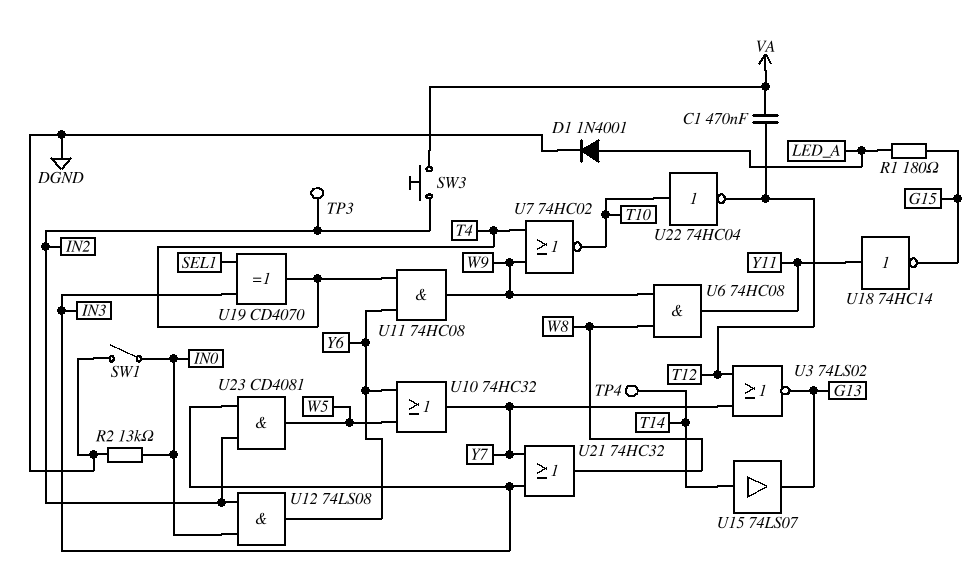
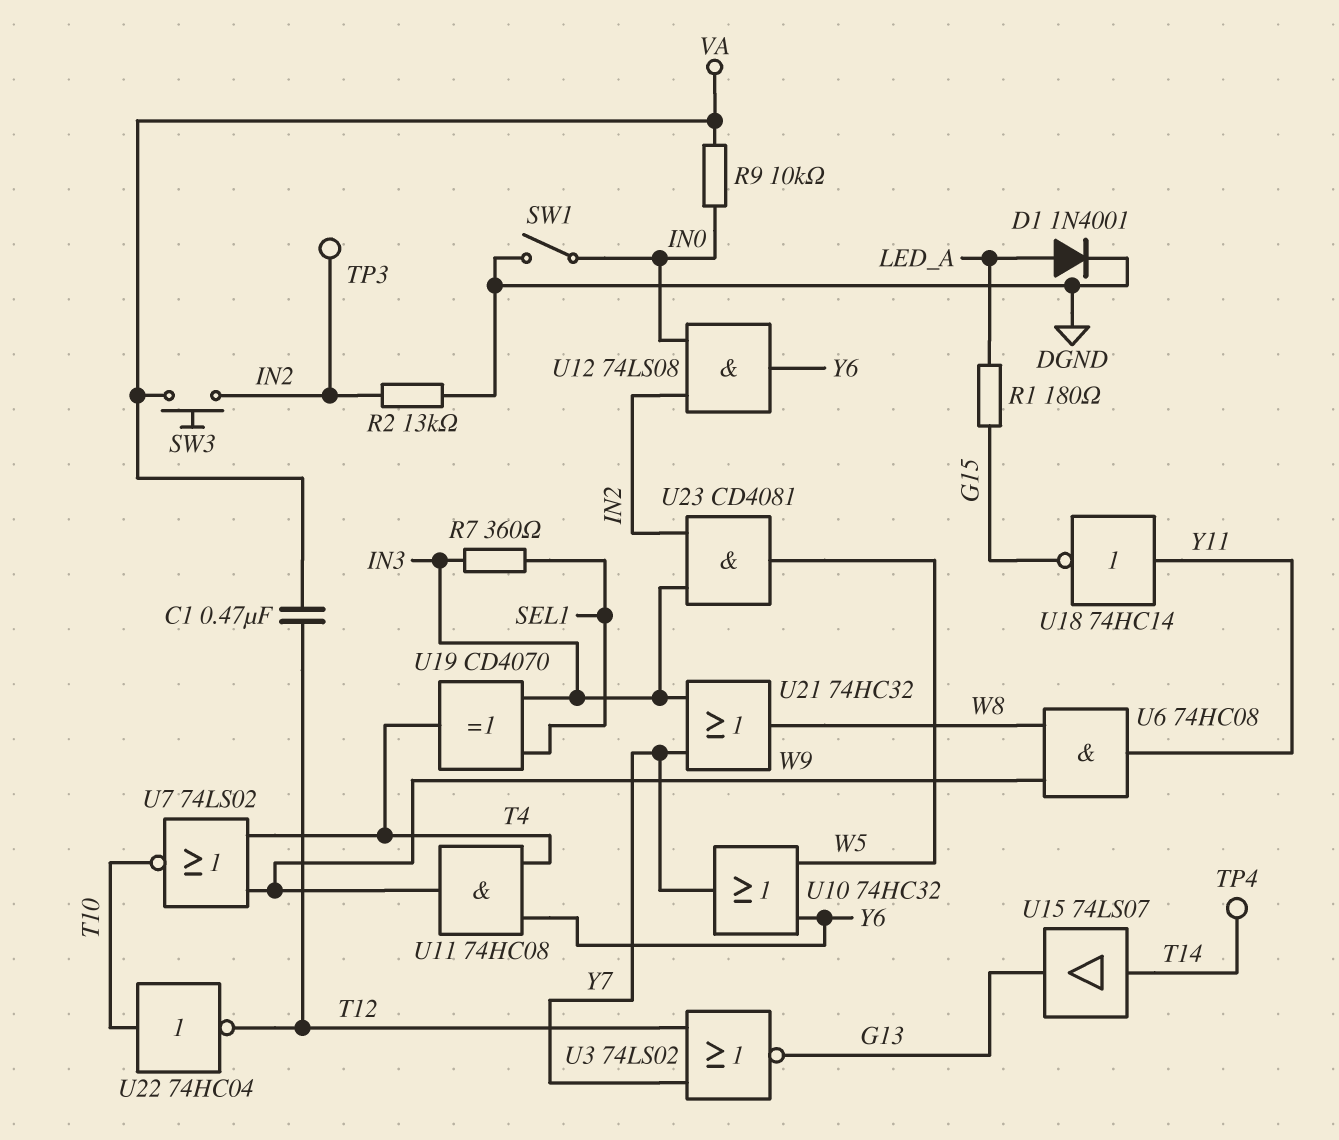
R2: 13k (DGND, IN0) -> 13k (DGND, IN2)
R7: none -> 360 (IN3, SEL1)
R9: none -> 10k (IN0, VA)
U7: NOR 74HC02 (in T4, in W9, out T10) -> NOR 74LS02 (in T4, in W9, out T10)

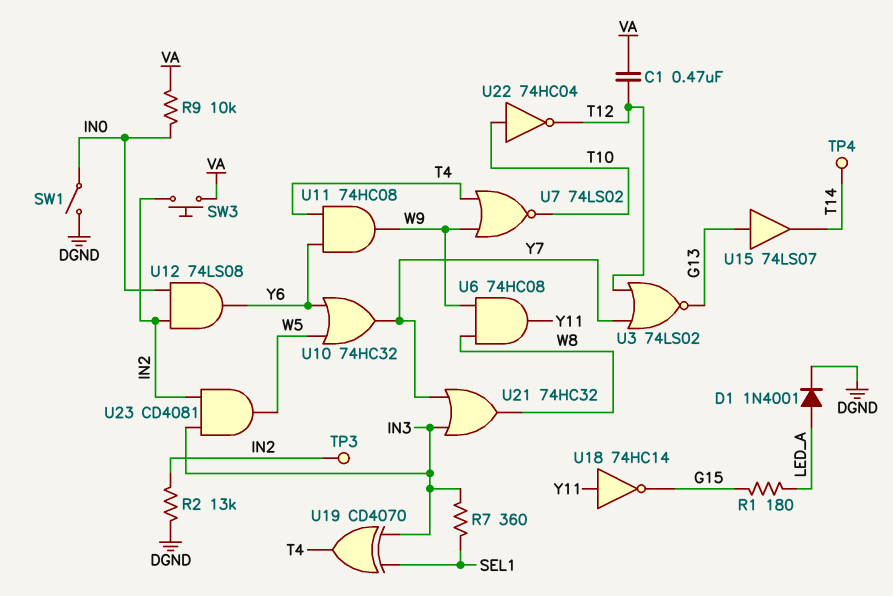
U15: buffer 74LS07 (in T14, out G13) -> buffer 74LS07 (in G13, out T14)

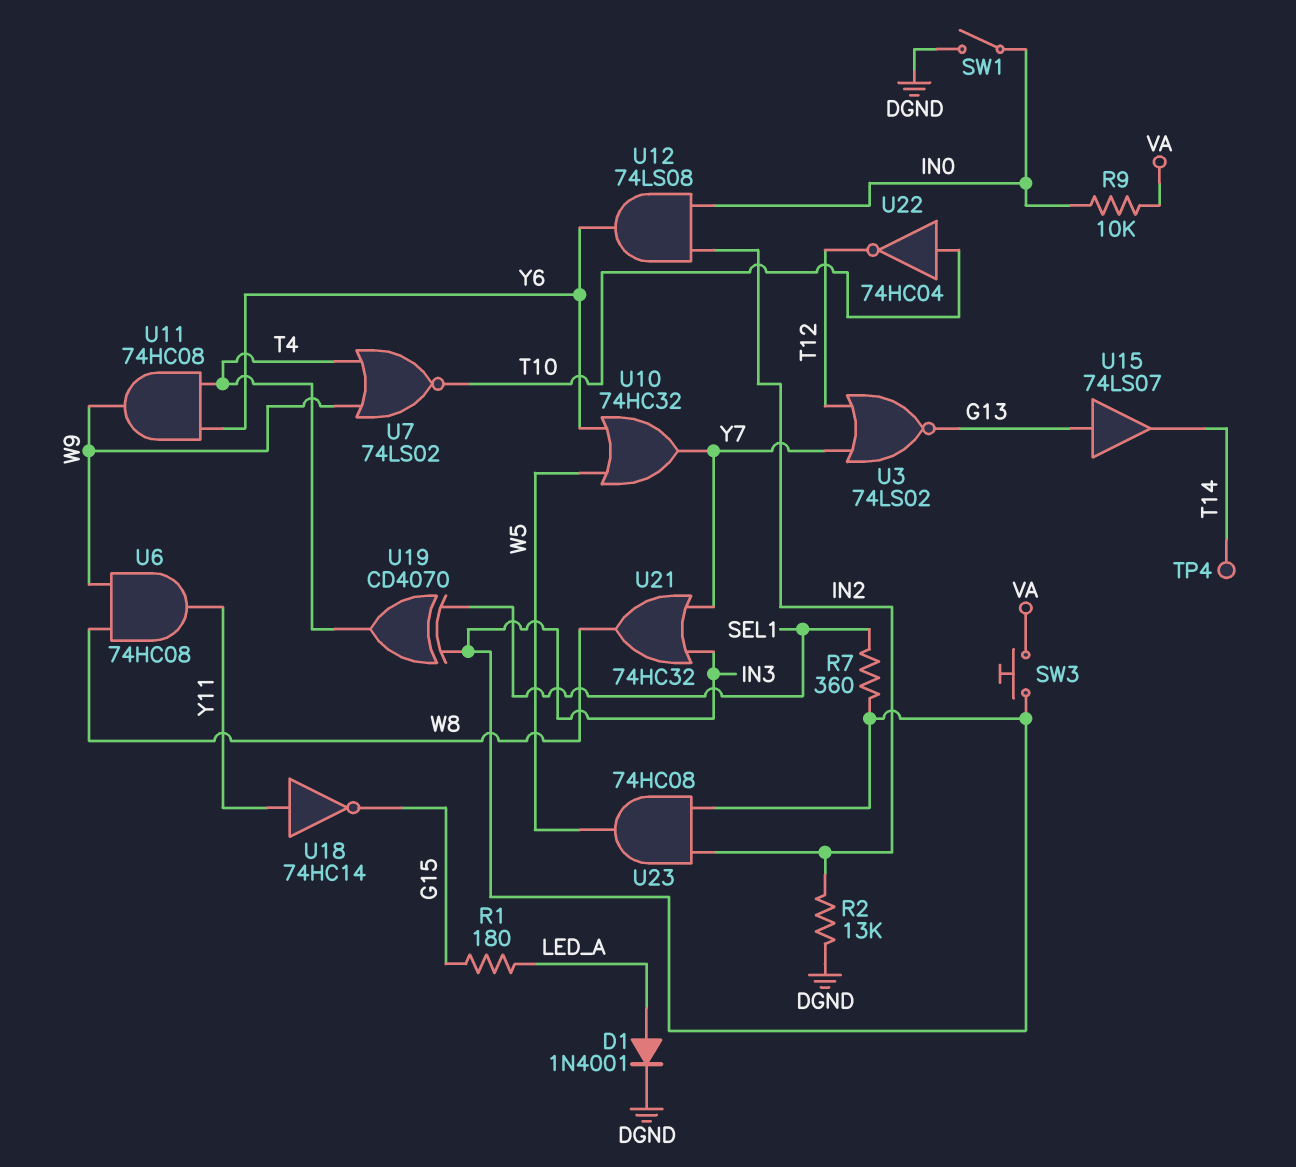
C1: 470nF (T12, VA) -> none
SW3: button (IN2, VA) -> button (IN3, VA)
TP3: test point (IN2) -> none
U23: AND CD4081 (in IN2, in IN3, out W5) -> AND 74HC08 (in IN2, in IN3, out W5)

